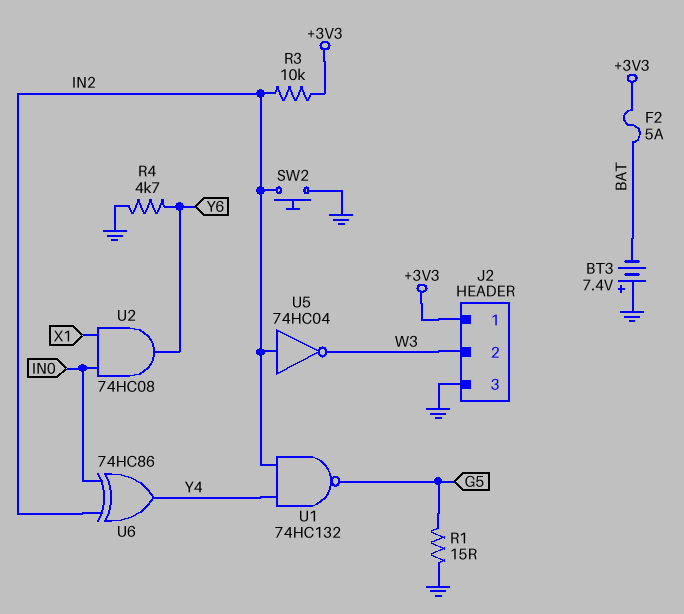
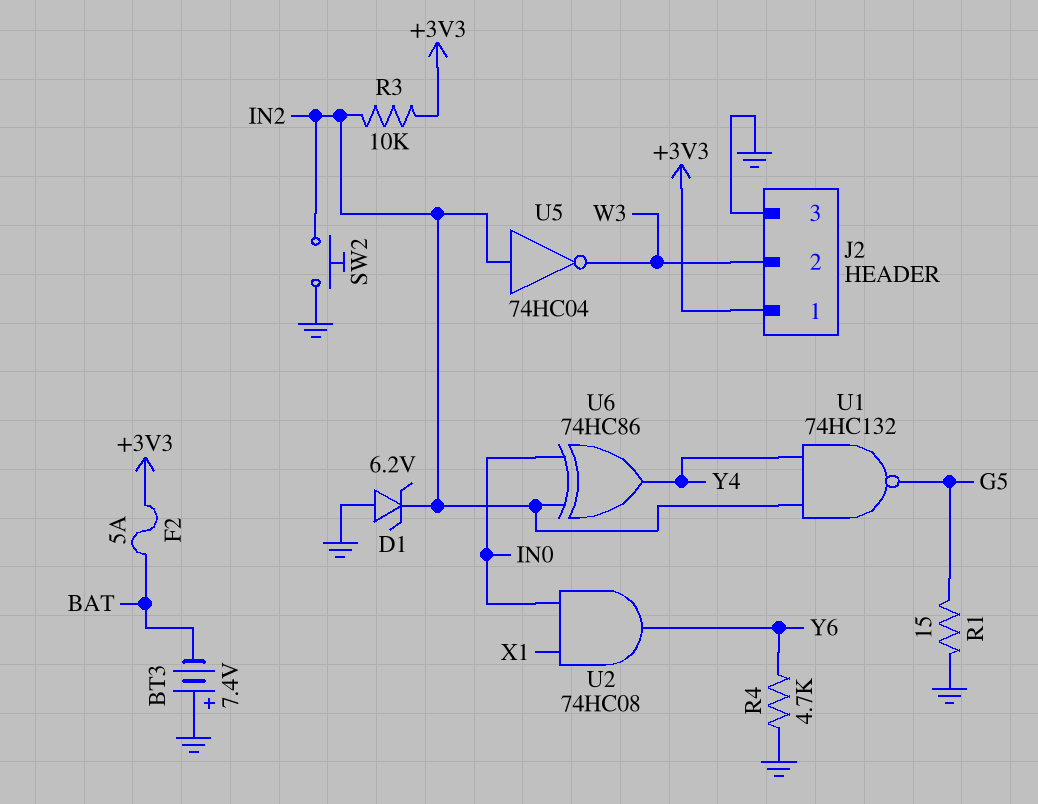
D1: none -> zener 6.2V (A GND, K IN2)

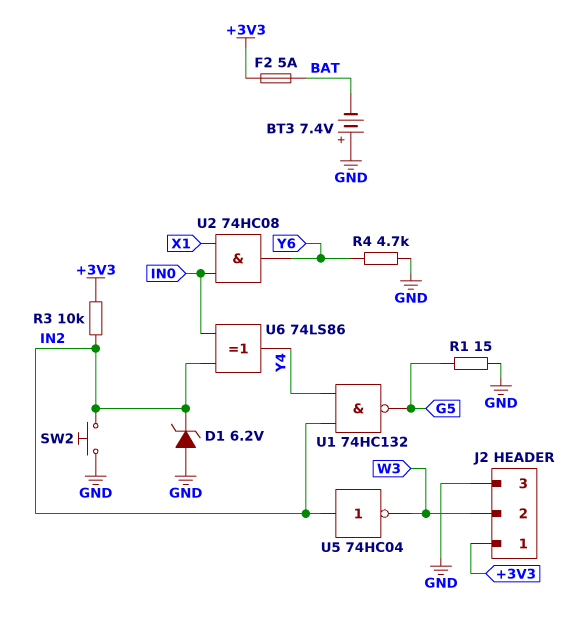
U6: XOR 74HC86 (in IN0, in IN2, out Y4) -> XOR 74LS86 (in IN0, in IN2, out Y4)

